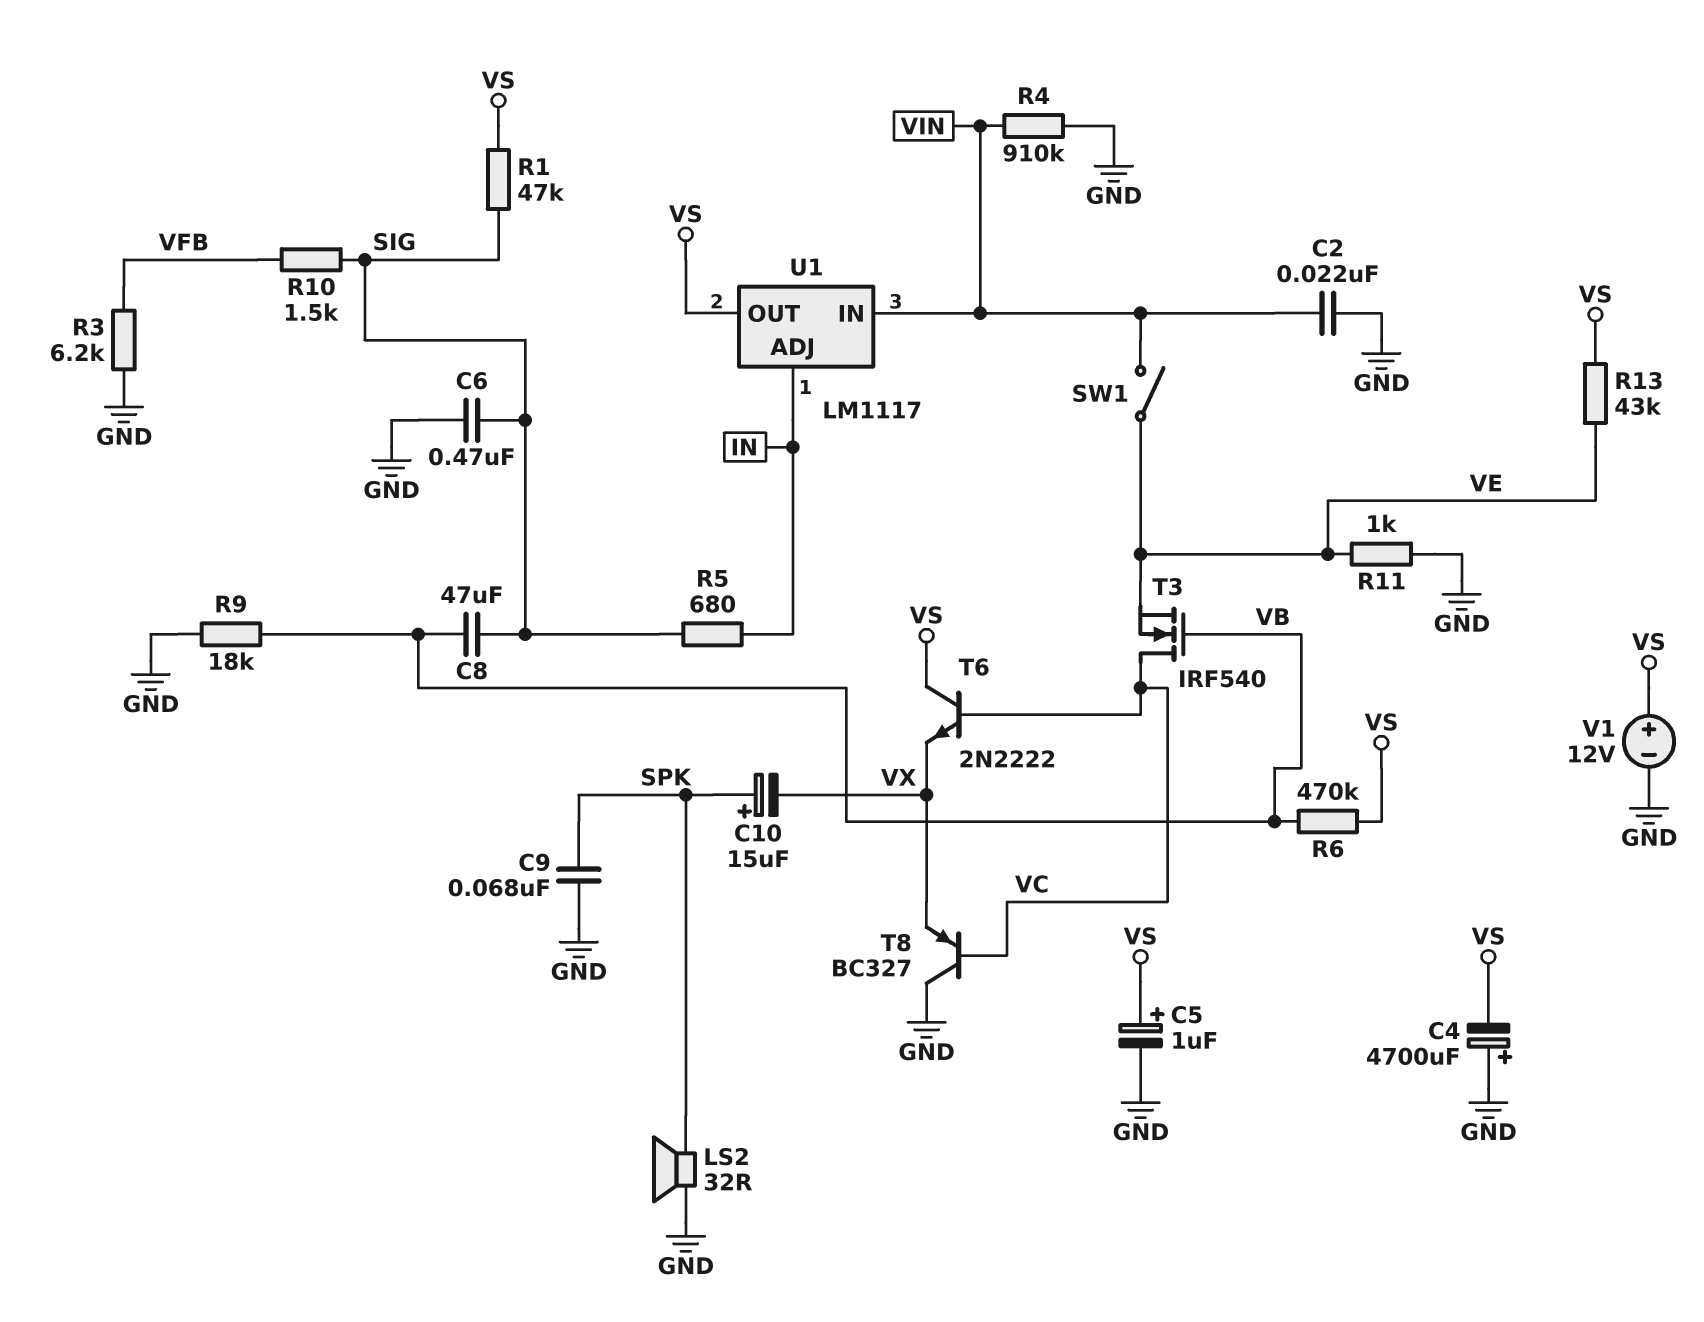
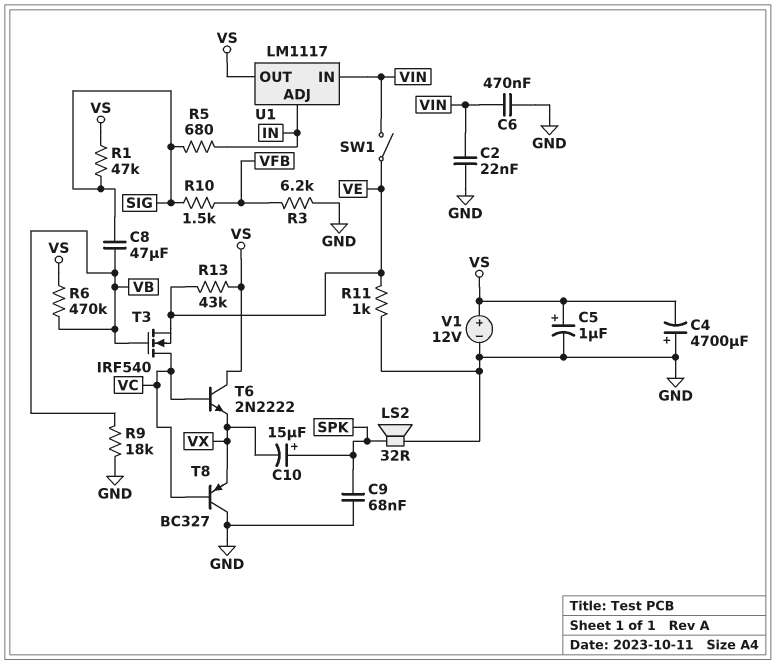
C6: 470nF (GND, SIG) -> 470nF (GND, VIN)
R4: 910k (GND, VIN) -> none

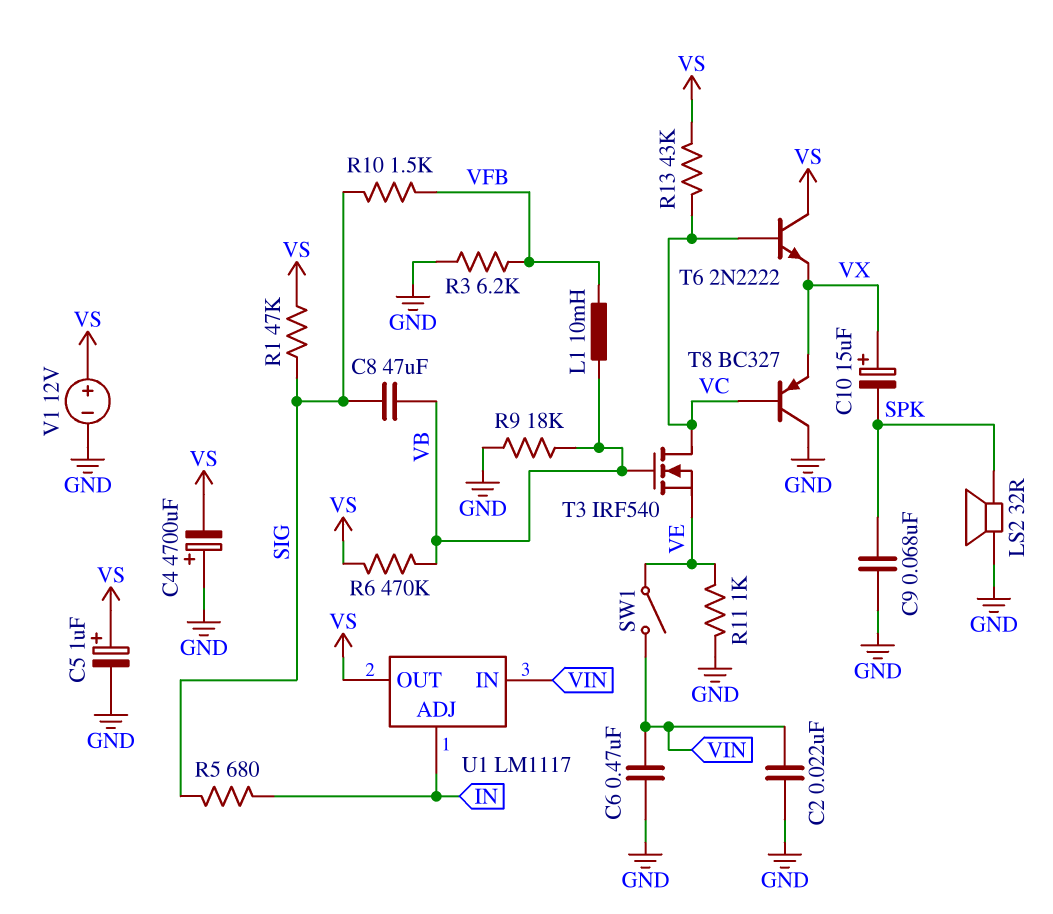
C10: 15uF (plus SPK, minus VX) -> 15uF (plus VX, minus SPK)
L1: none -> 10mH (VB, VFB)
R13: 43k (VE, VS) -> 43k (VC, VS)

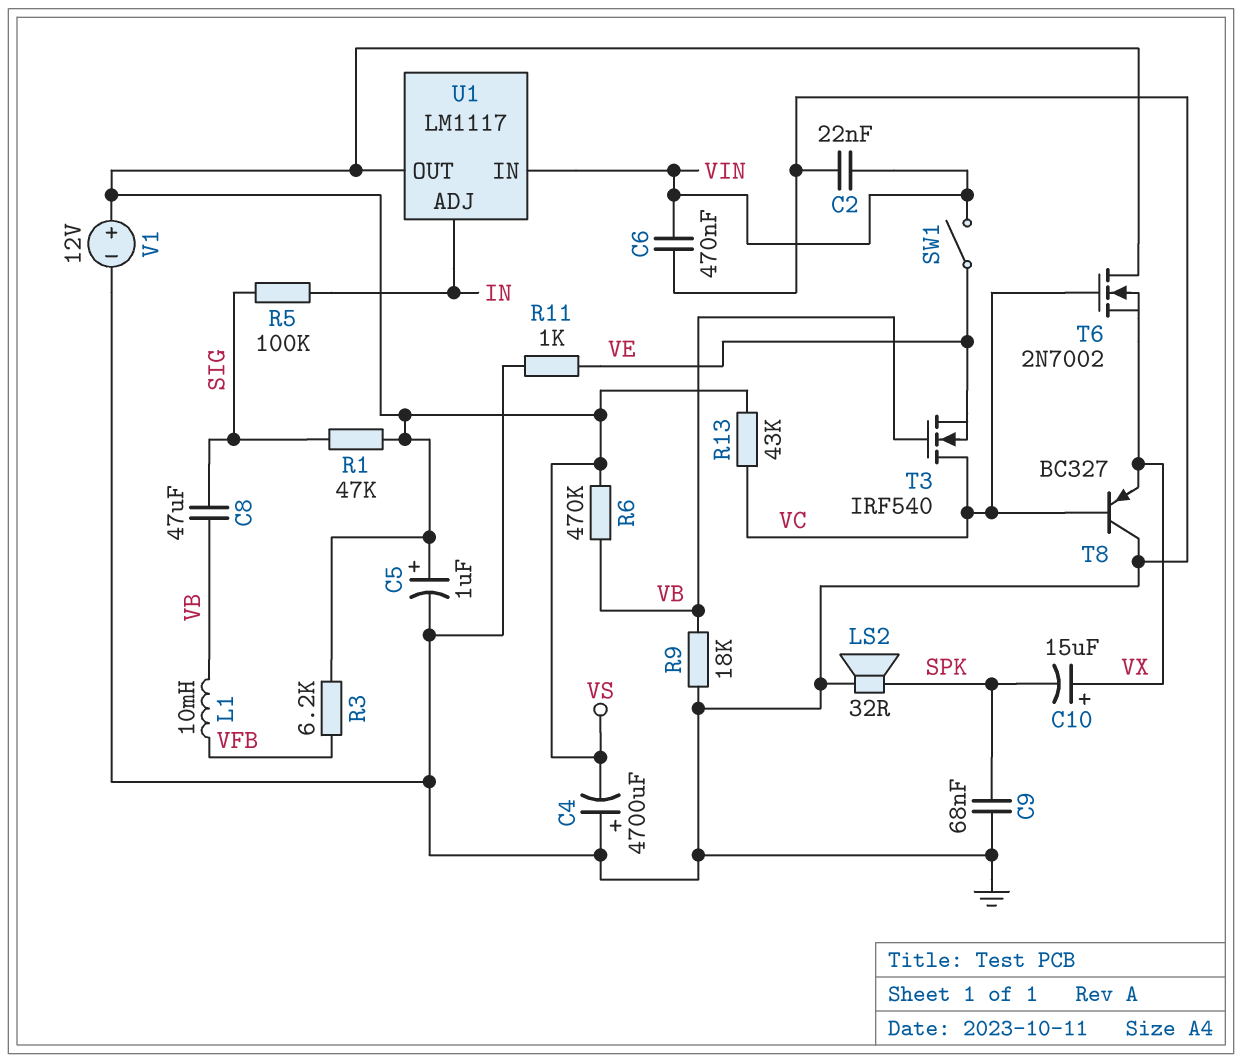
R3: 6.2k (GND, VFB) -> 6.2k (VFB, VS)
R5: 680 (IN, SIG) -> 100k (IN, SIG)
R10: 1.5k (SIG, VFB) -> none
T6: NPN 2N2222 (B VC, C VS, E VX) -> NMOS 2N7002 (G VC, D VS, S VX)

